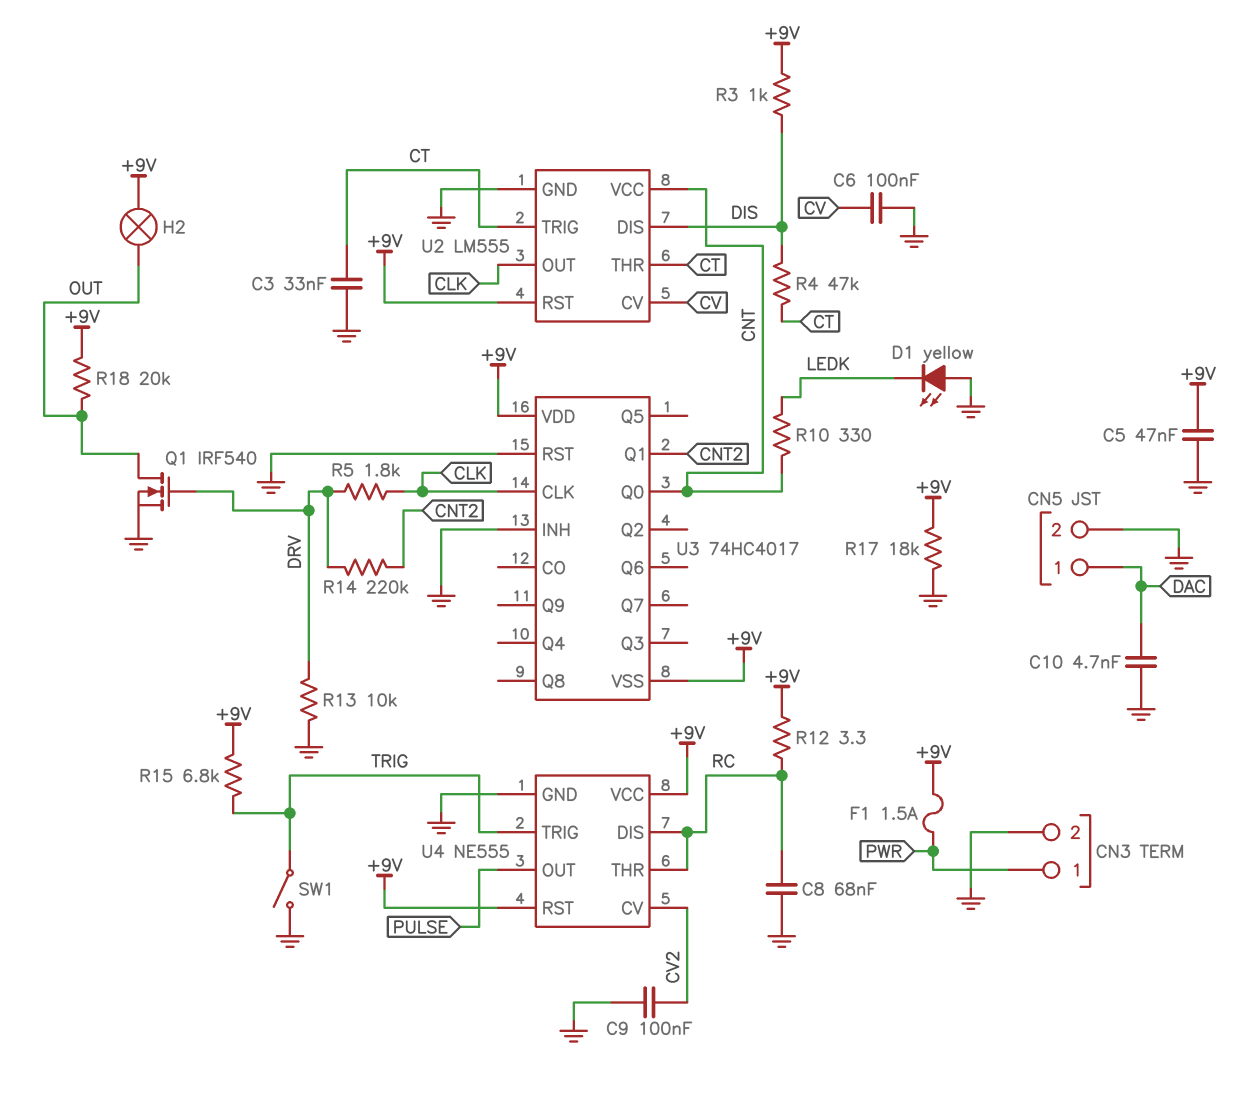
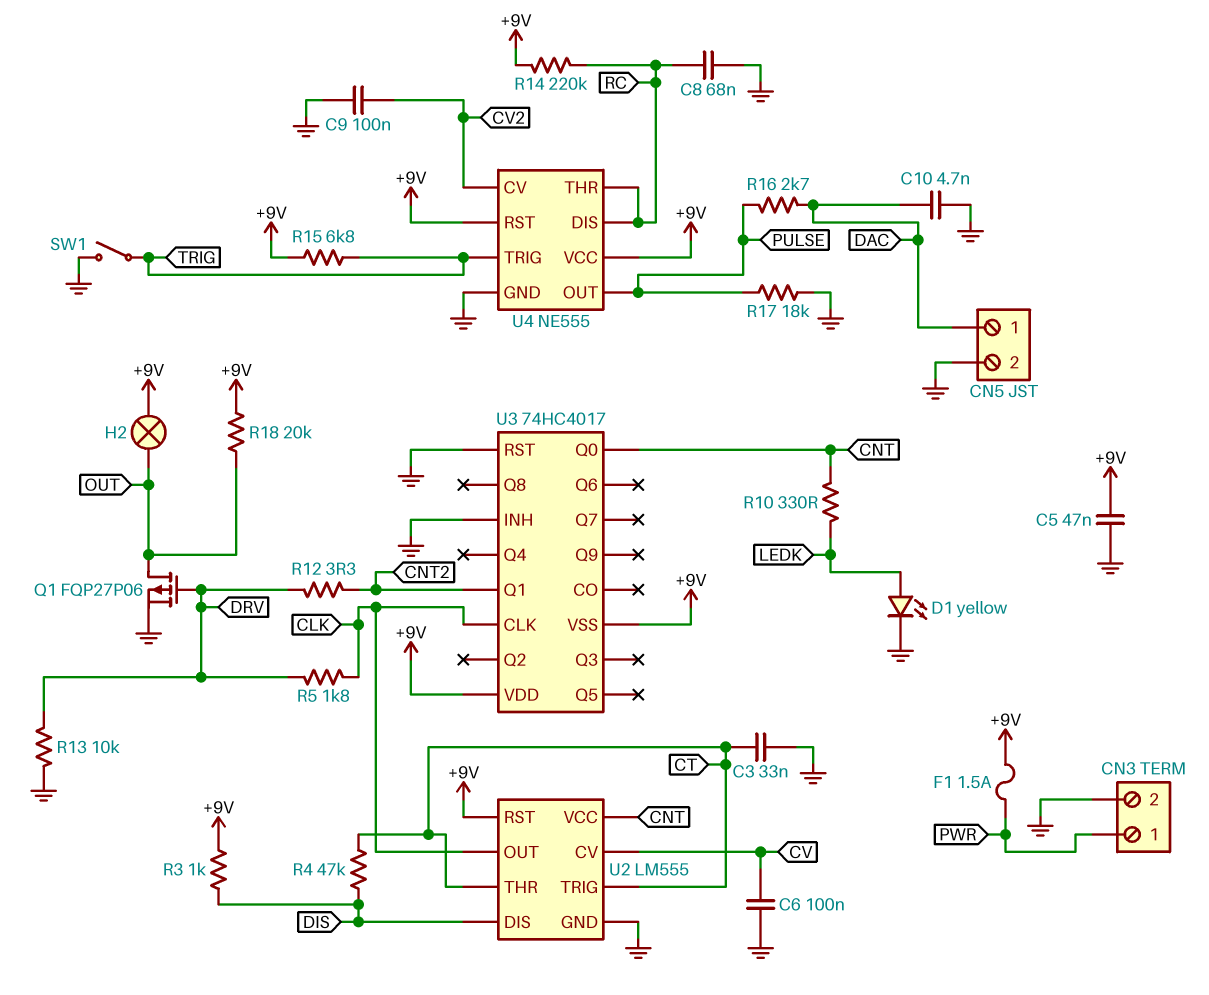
D1: LED yellow (A GND, K LEDK) -> LED yellow (A LEDK, K GND)
Q1: NMOS IRF540 (G DRV, D OUT, S GND) -> PMOS FQP27P06 (G DRV, D OUT, S GND)
R12: 3.3 (+9V, RC) -> 3.3 (CNT2, DRV)
R14: 220k (CNT2, DRV) -> 220k (+9V, RC)
R16: none -> 2.7k (DAC, PULSE)
R17: 18k (+9V, GND) -> 18k (GND, PULSE)

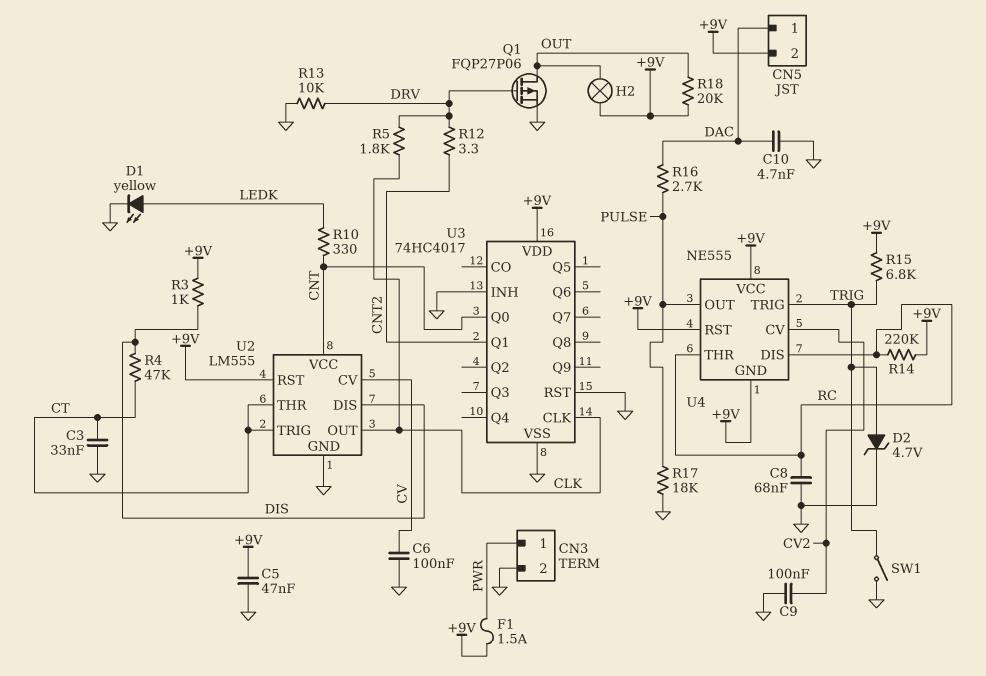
CN5 pin 2: GND -> +9V
D2: none -> zener 4.7V (A TRIG, K GND)
U3 pin VSS: +9V -> GND
U4 pin GND: GND -> +9V

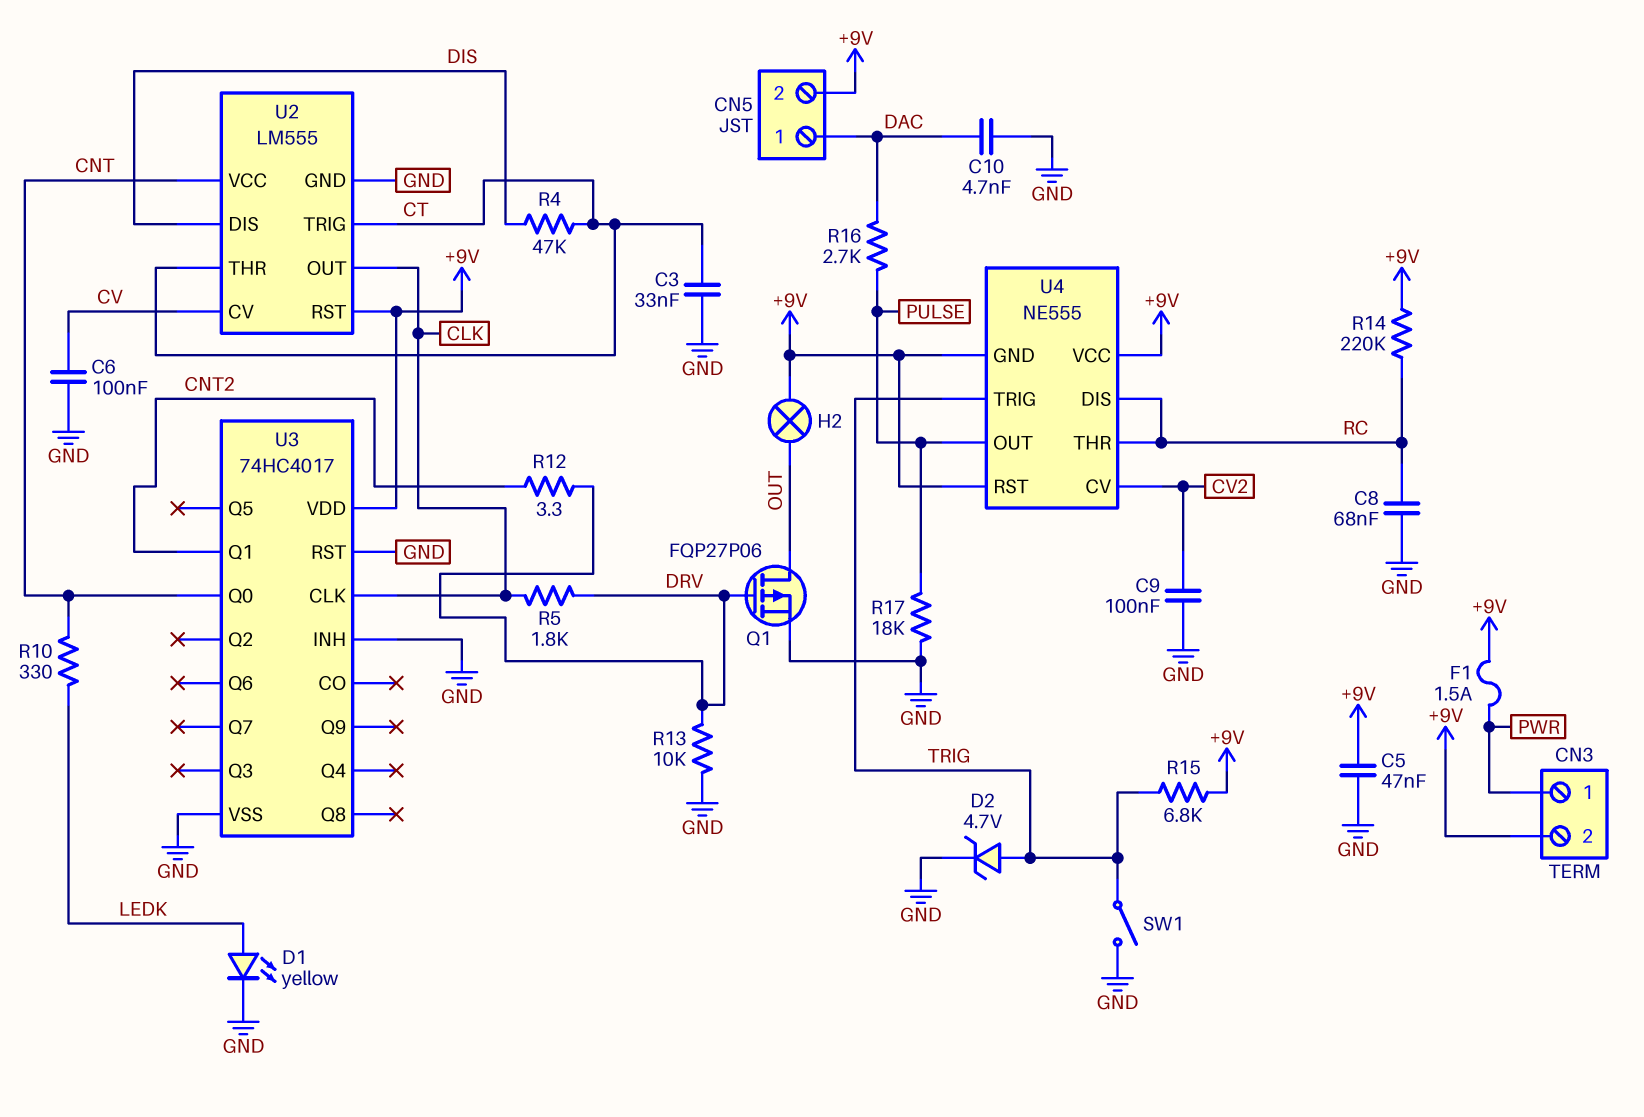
CN3 pin 2: GND -> +9V
R3: 1k (+9V, DIS) -> none
R18: 20k (+9V, OUT) -> none

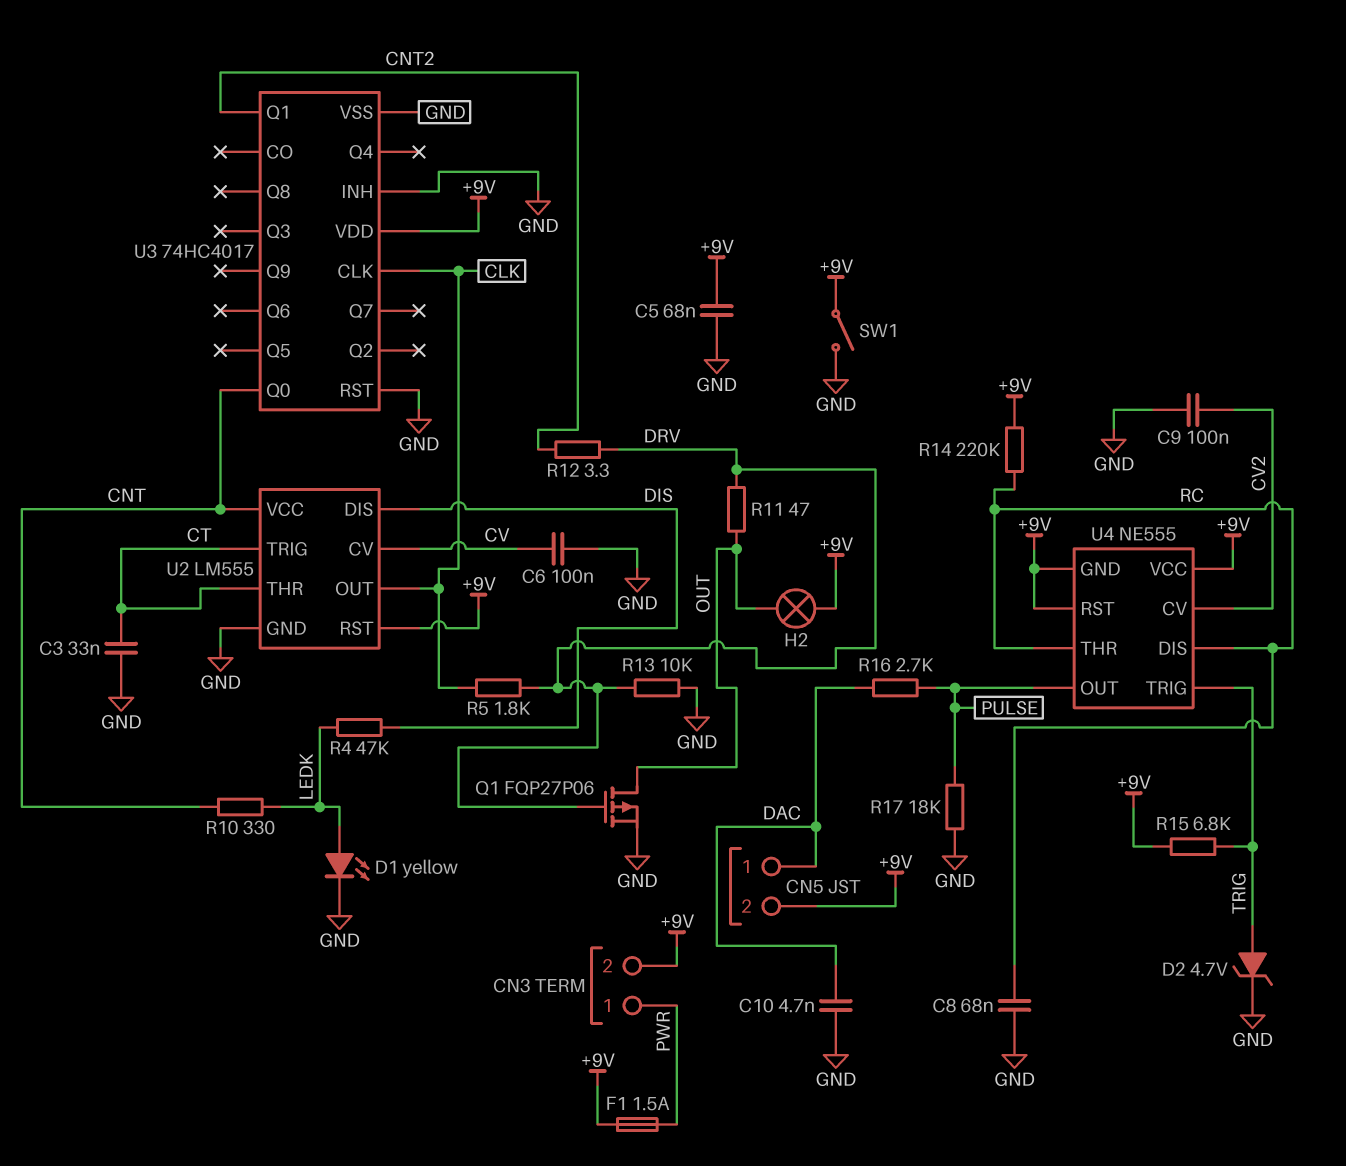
C5: 47nF (+9V, GND) -> 68nF (+9V, GND)
R4: 47k (CT, DIS) -> 47k (DIS, LEDK)
R11: none -> 47 (DRV, OUT)
SW1: switch (GND, TRIG) -> switch (+9V, GND)

